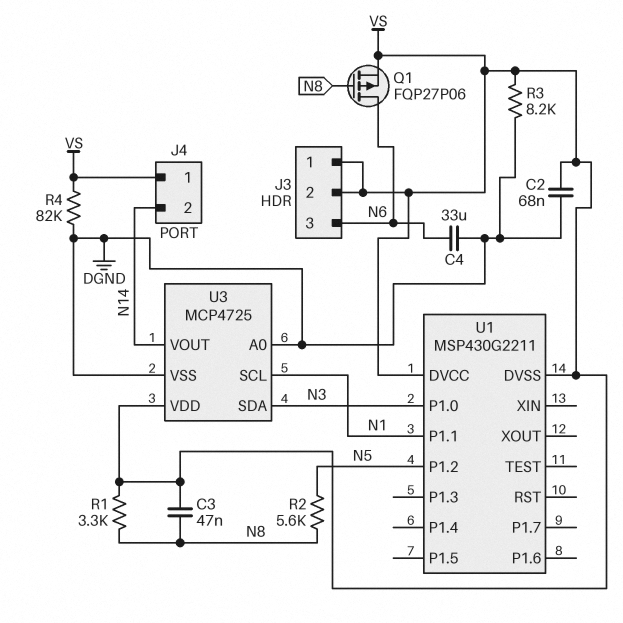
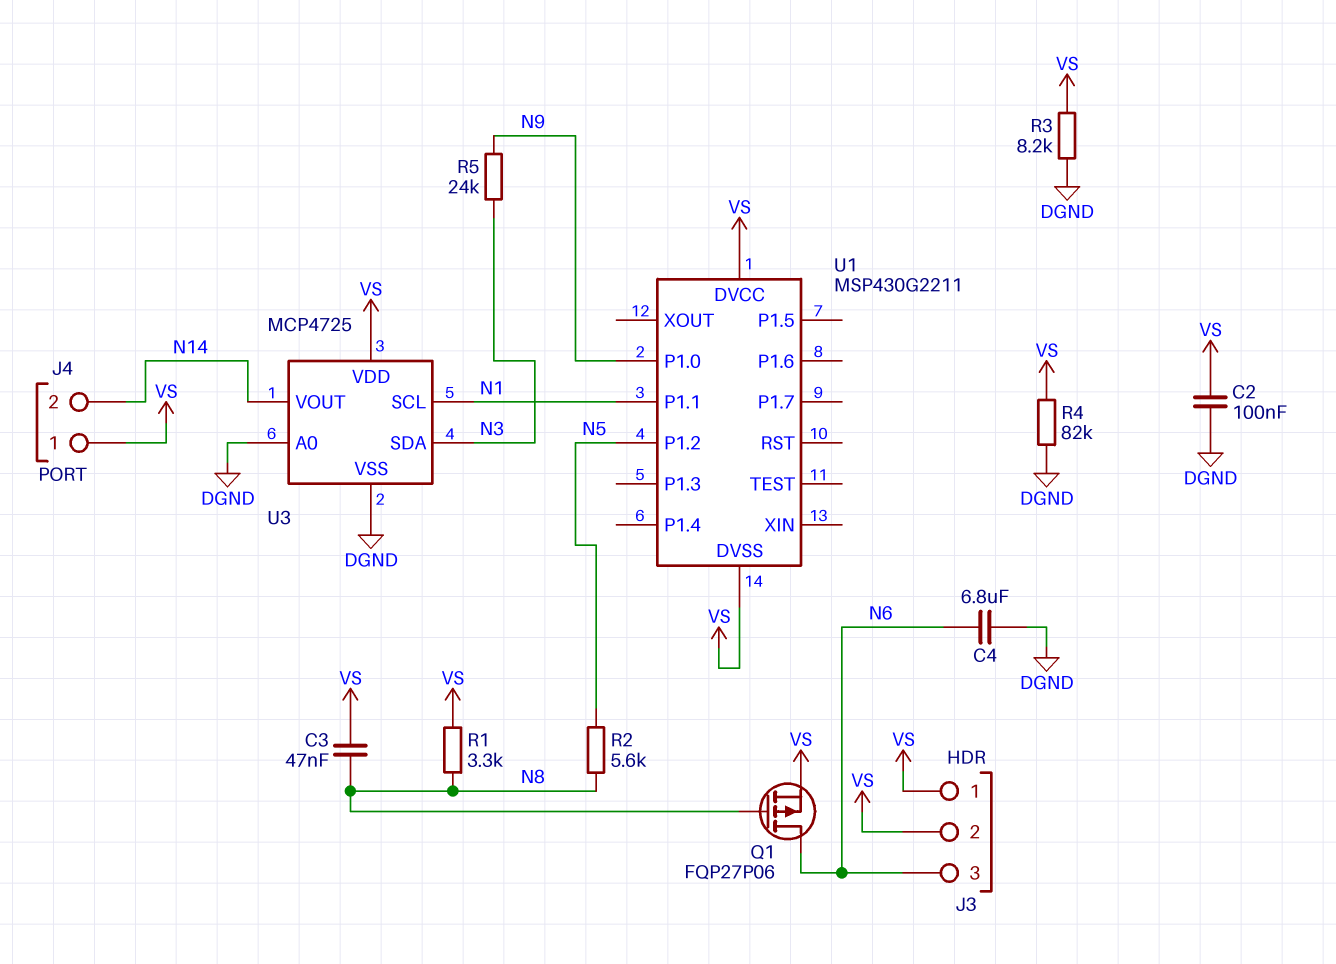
C2: 68nF (DGND, VS) -> 100nF (DGND, VS)
C4: 33uF (DGND, N6) -> 6.8uF (DGND, N6)
R5: none -> 24k (N3, N9)
U1 pin P1.0: N3 -> N9

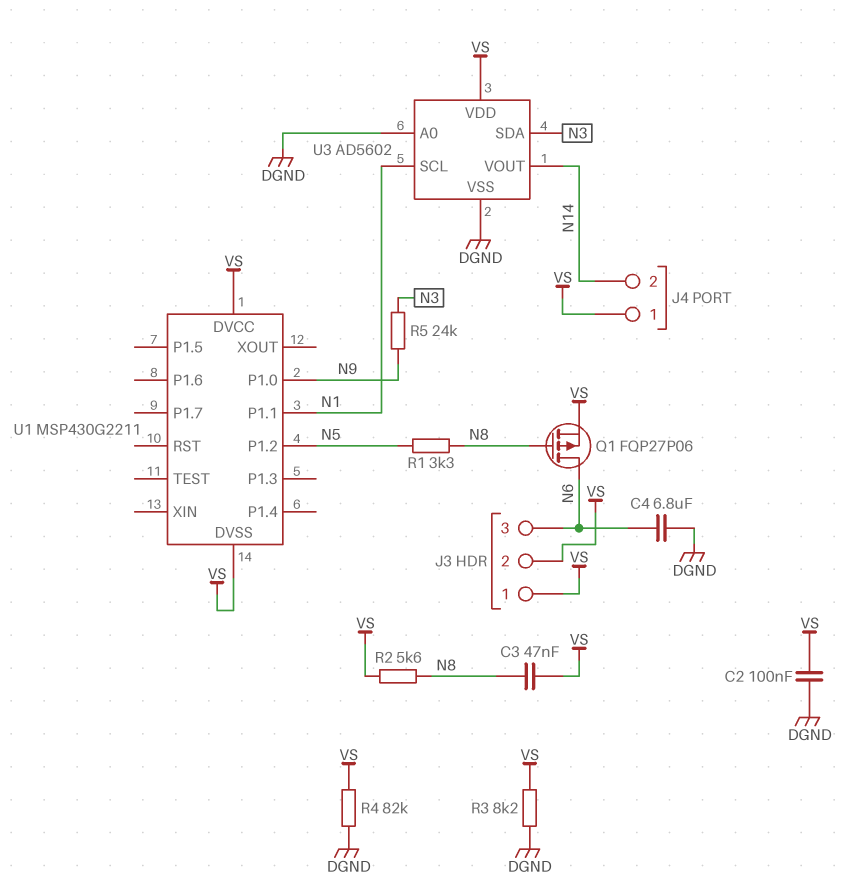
R1: 3.3k (N8, VS) -> 3.3k (N5, N8)
R2: 5.6k (N5, N8) -> 5.6k (N8, VS)
U3: MCP4725 -> AD5602

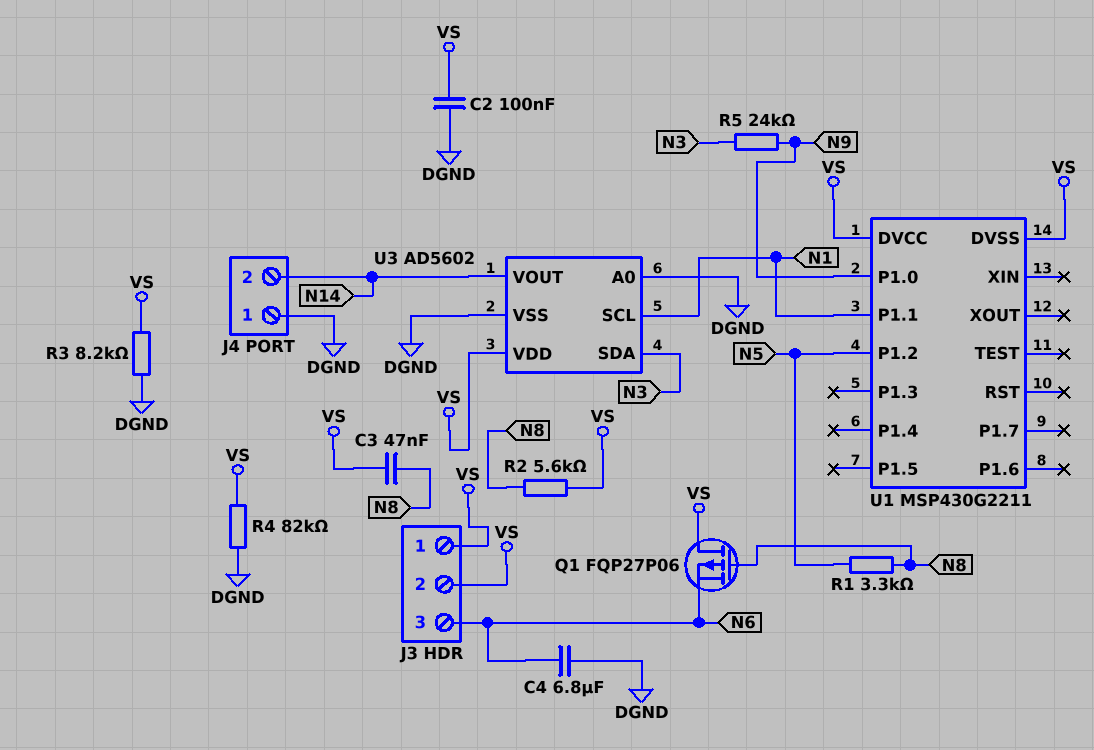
J4 pin 1: VS -> DGND
Q1: PMOS FQP27P06 (G N8, D N6, S VS) -> PMOS FQP27P06 (G N8, D VS, S N6)

